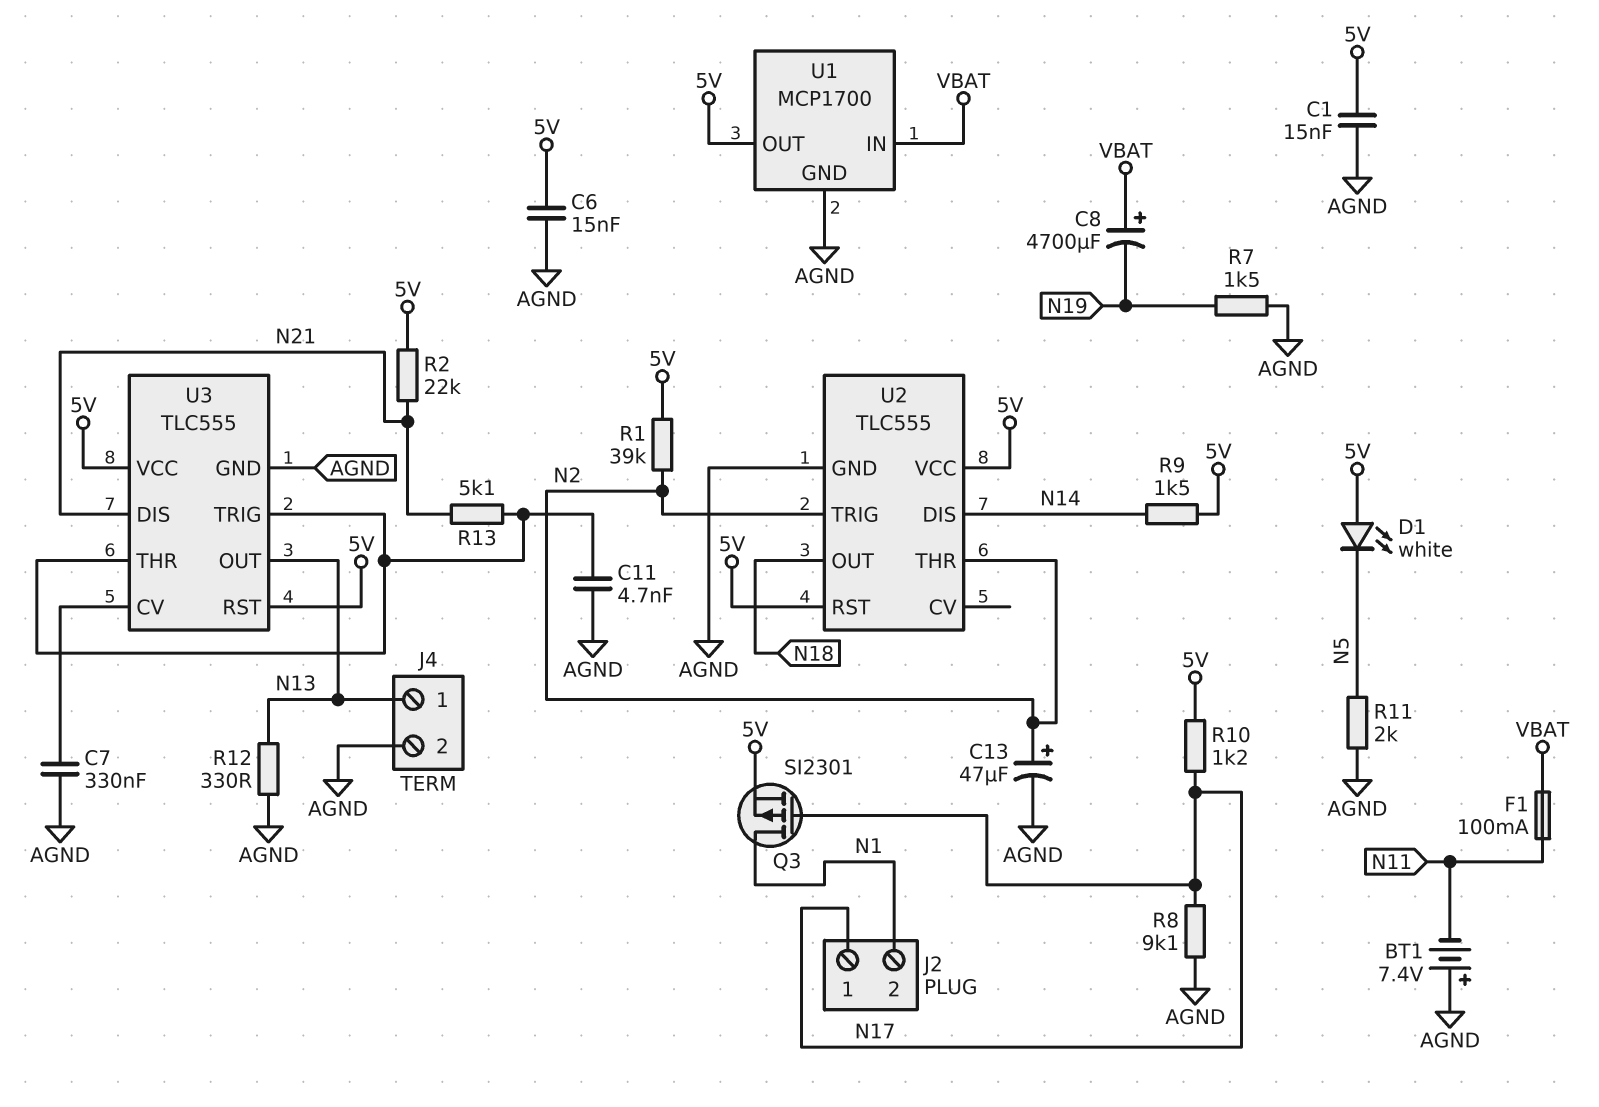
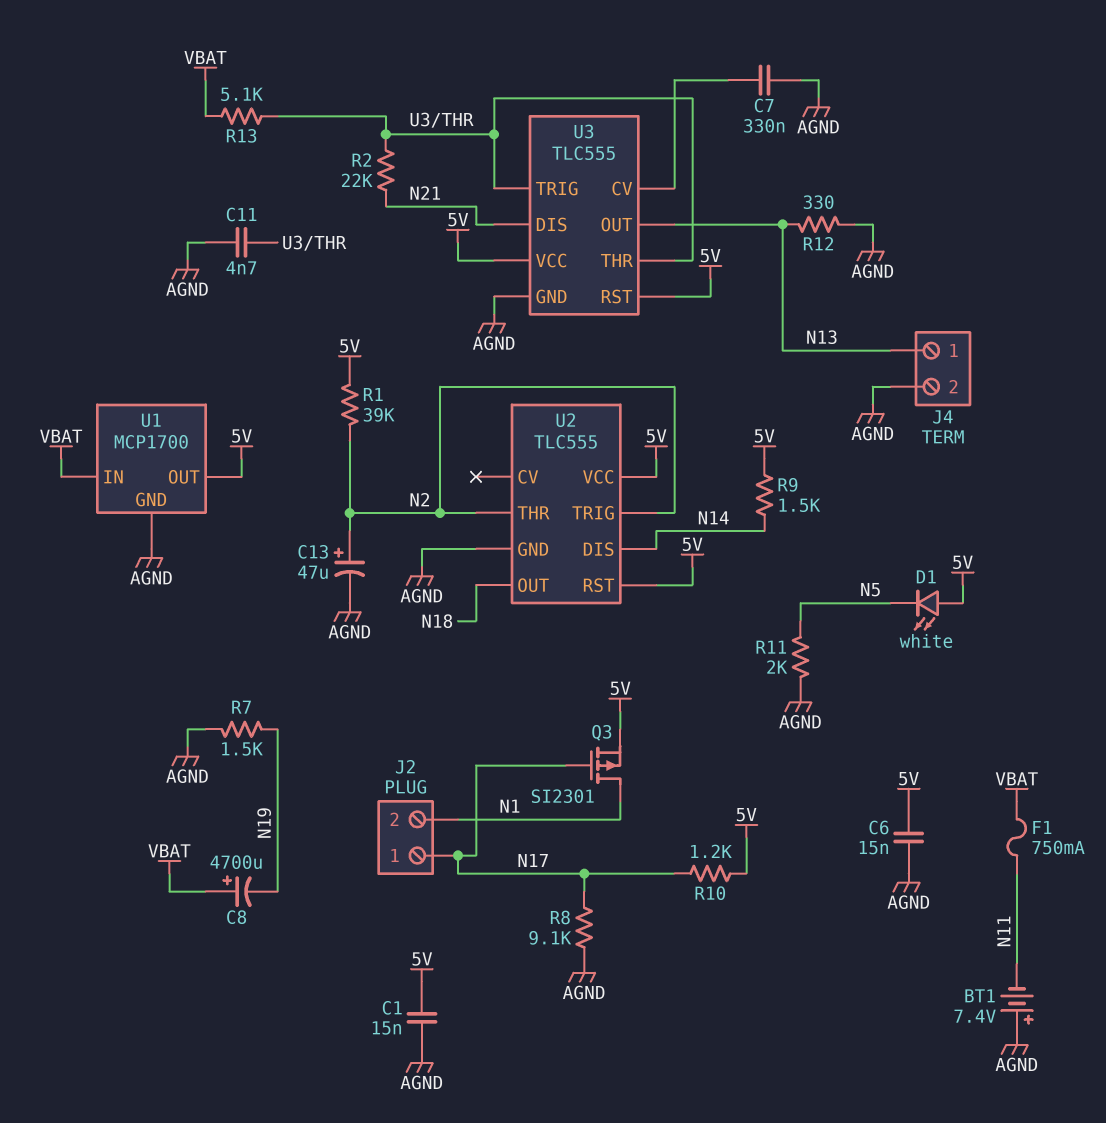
F1: 100mA (N11, VBAT) -> 750mA (N11, VBAT)
R2: 22k (5V, N21) -> 22k (N21, U3/THR)
R13: 5.1k (N21, U3/THR) -> 5.1k (U3/THR, VBAT)

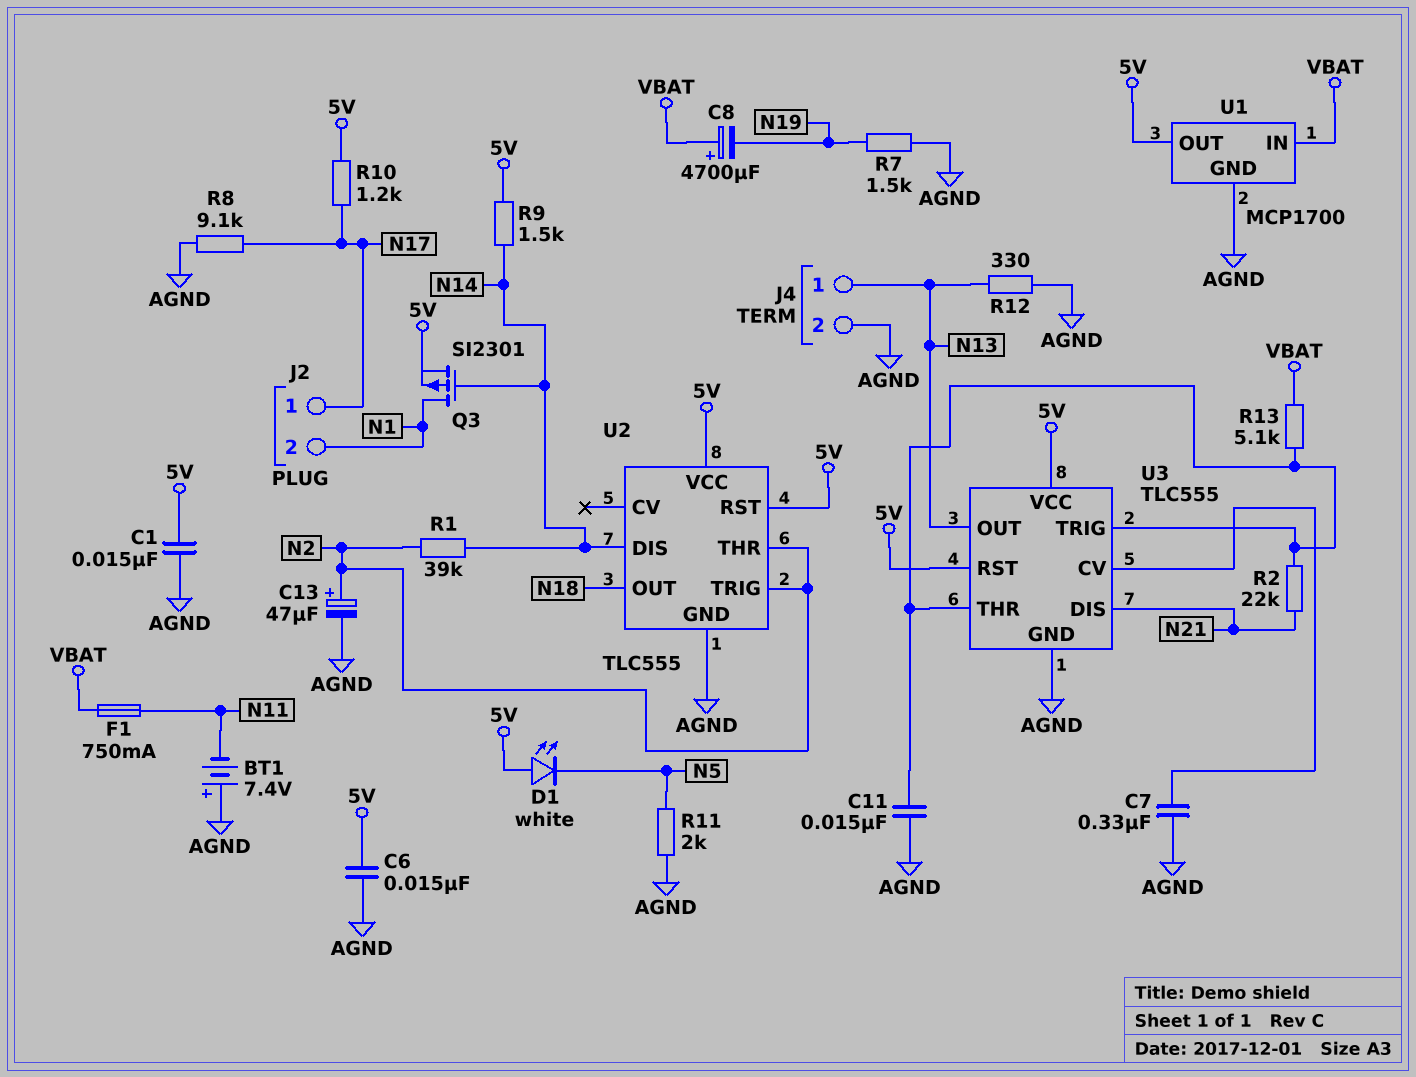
C11: 4.7nF (AGND, U3/THR) -> 15nF (AGND, U3/THR)
Q3: PMOS SI2301 (G N17, D N1, S 5V) -> PMOS SI2301 (G N14, D N1, S 5V)
R1: 39k (5V, N2) -> 39k (N2, N14)

